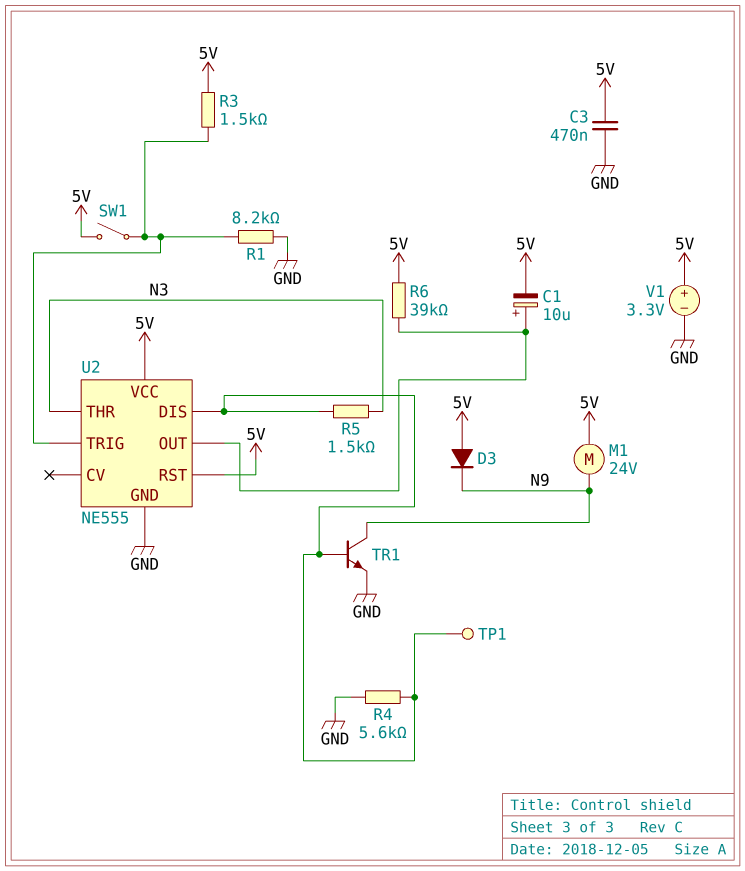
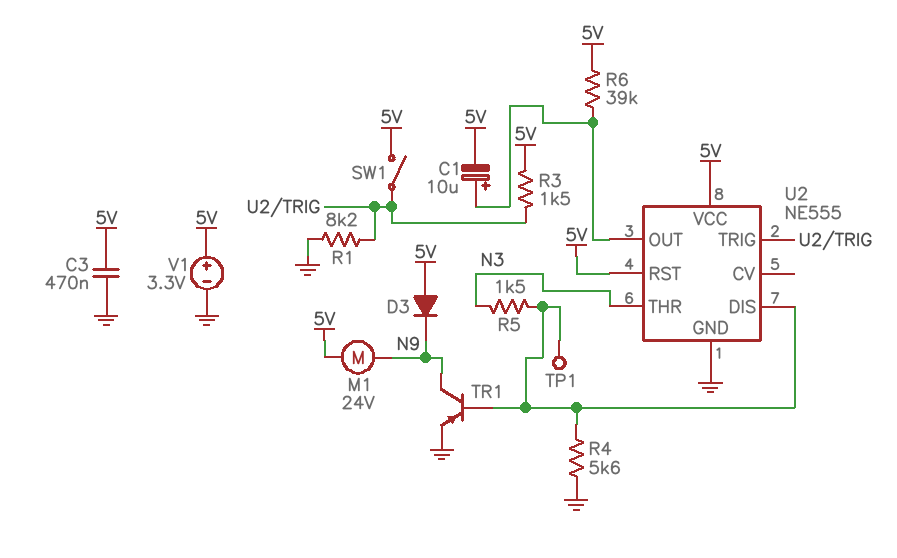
TR1: NPN (B U2/DIS, C N9, E GND) -> PNP (B U2/DIS, C N9, E GND)

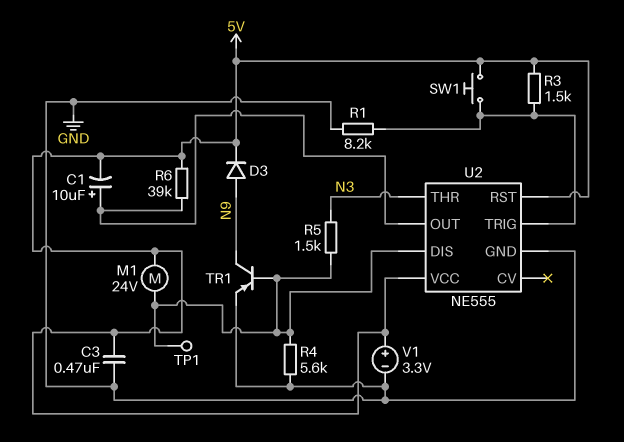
D3: diode (A 5V, K N9) -> diode (A N9, K 5V)
M1: motor 24V (5V, N9) -> motor 24V (5V, U2/DIS)
SW1: switch (5V, U2/TRIG) -> button (5V, U2/TRIG)

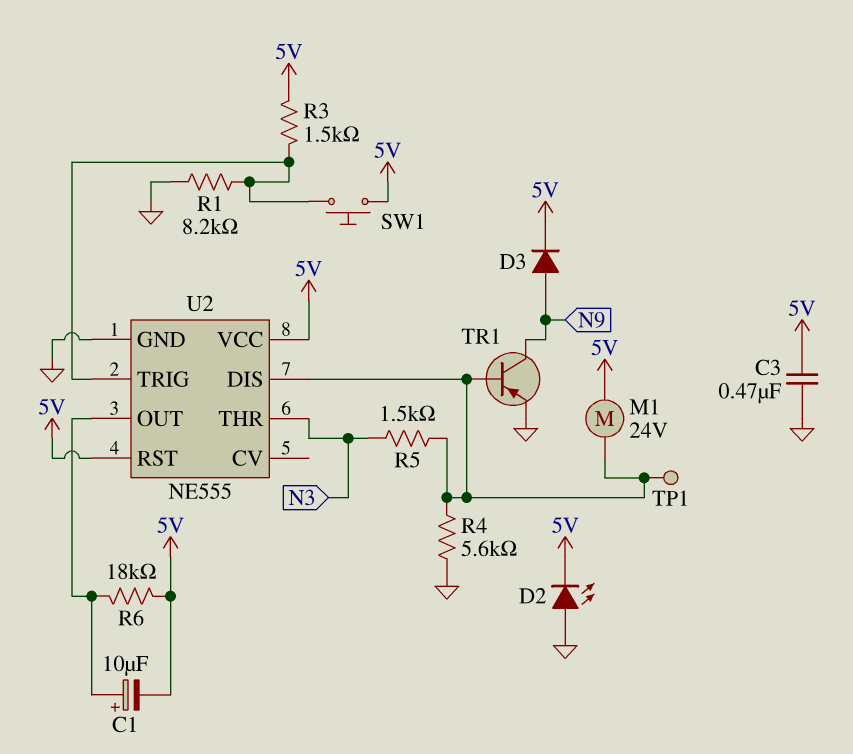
D2: none -> LED (A GND, K 5V)
R6: 39k (5V, U2/OUT) -> 18k (5V, U2/OUT)
V1: 3.3V (plus 5V, minus GND) -> none

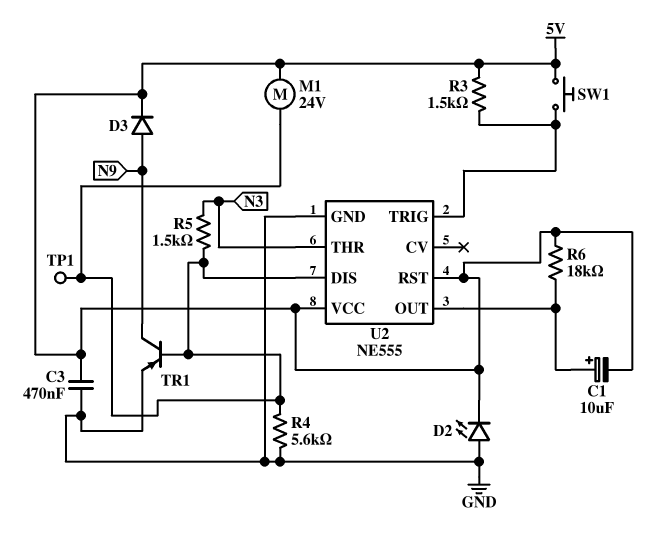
R1: 8.2k (GND, U2/TRIG) -> none

